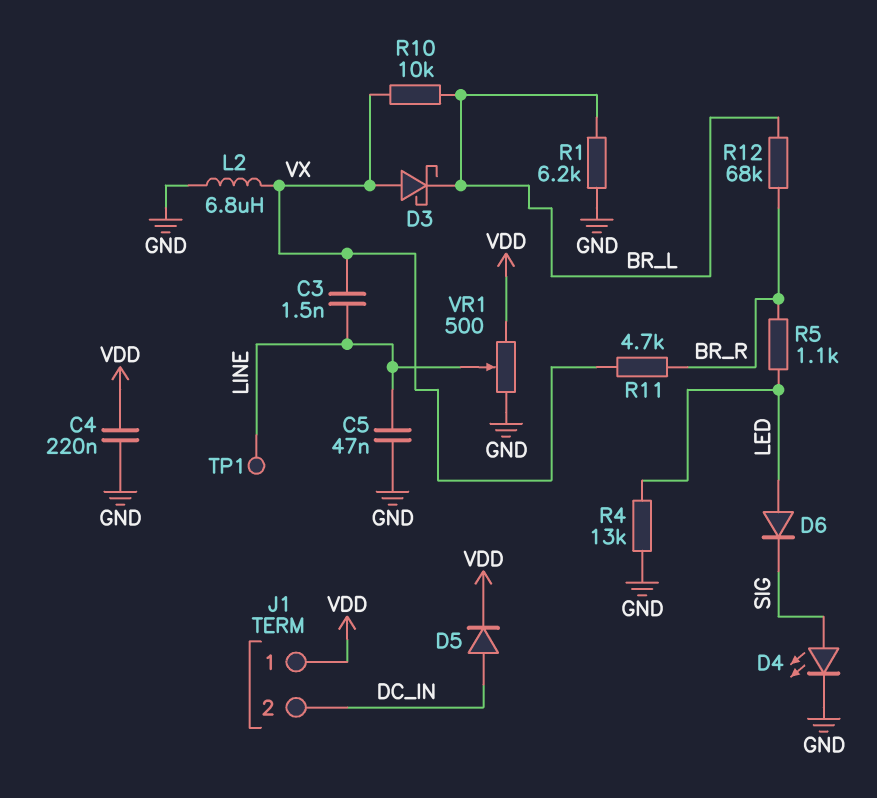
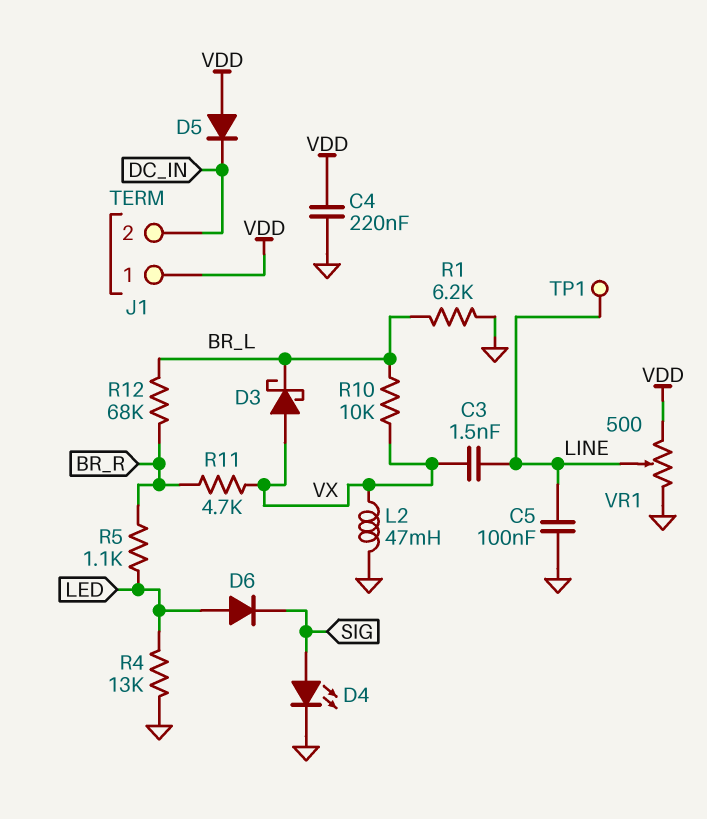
C5: 47nF (GND, LINE) -> 100nF (GND, LINE)
D5: diode (A DC_IN, K VDD) -> diode (A VDD, K DC_IN)
L2: 6.8uH (GND, VX) -> 47mH (GND, VX)

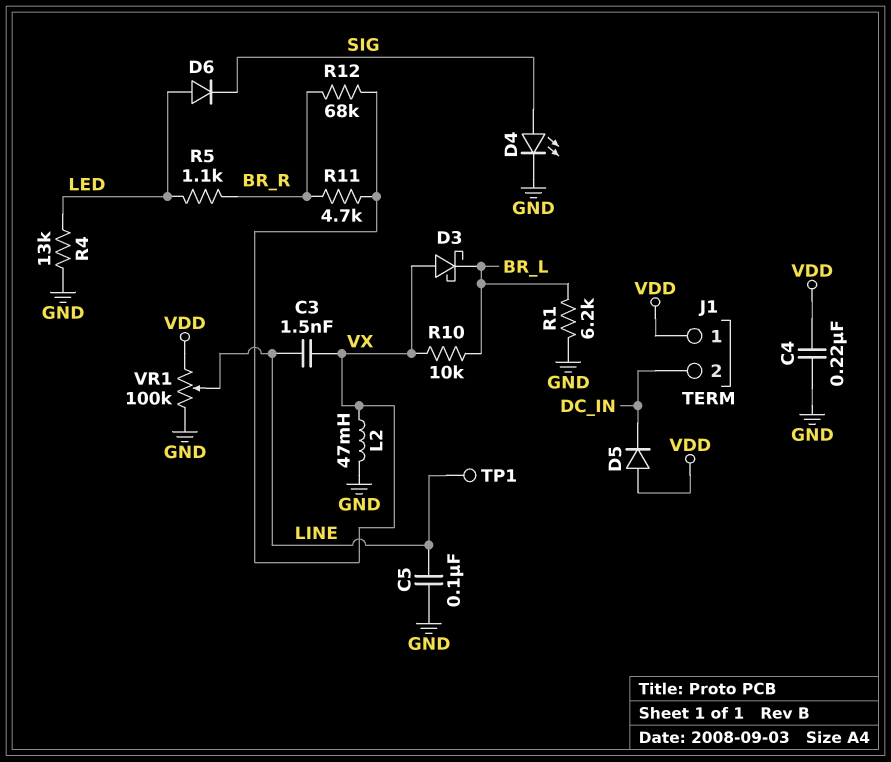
R12: 68k (BR_L, BR_R) -> 68k (BR_R, VX)
VR1: 500 (GND, VDD, wiper LINE) -> 100k (GND, VDD, wiper LINE)

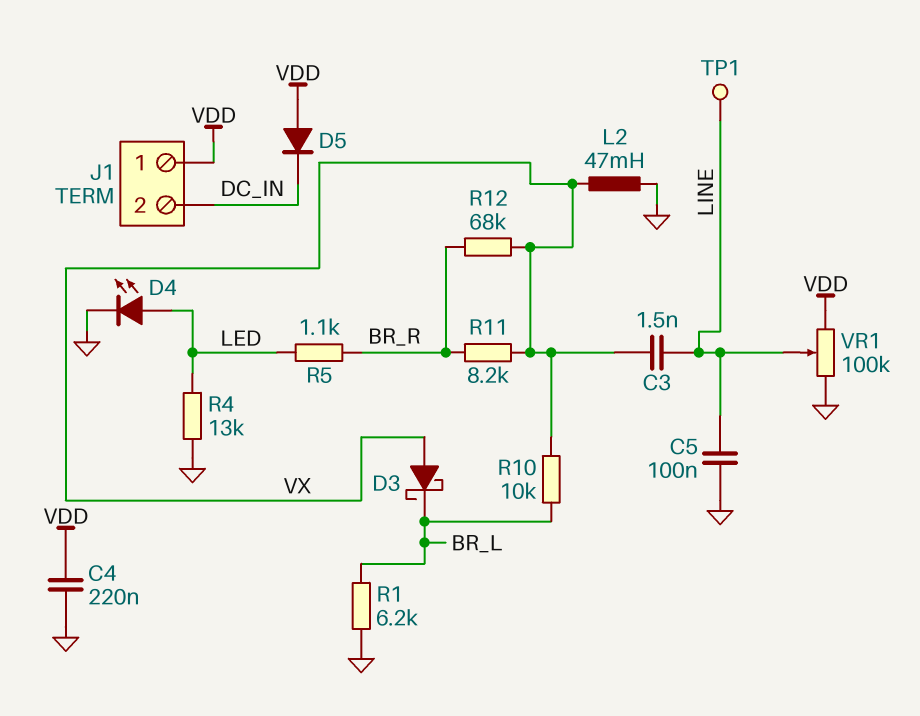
D4: LED (A SIG, K GND) -> LED (A LED, K GND)
D6: diode (A LED, K SIG) -> none
R11: 4.7k (BR_R, VX) -> 8.2k (BR_R, VX)

